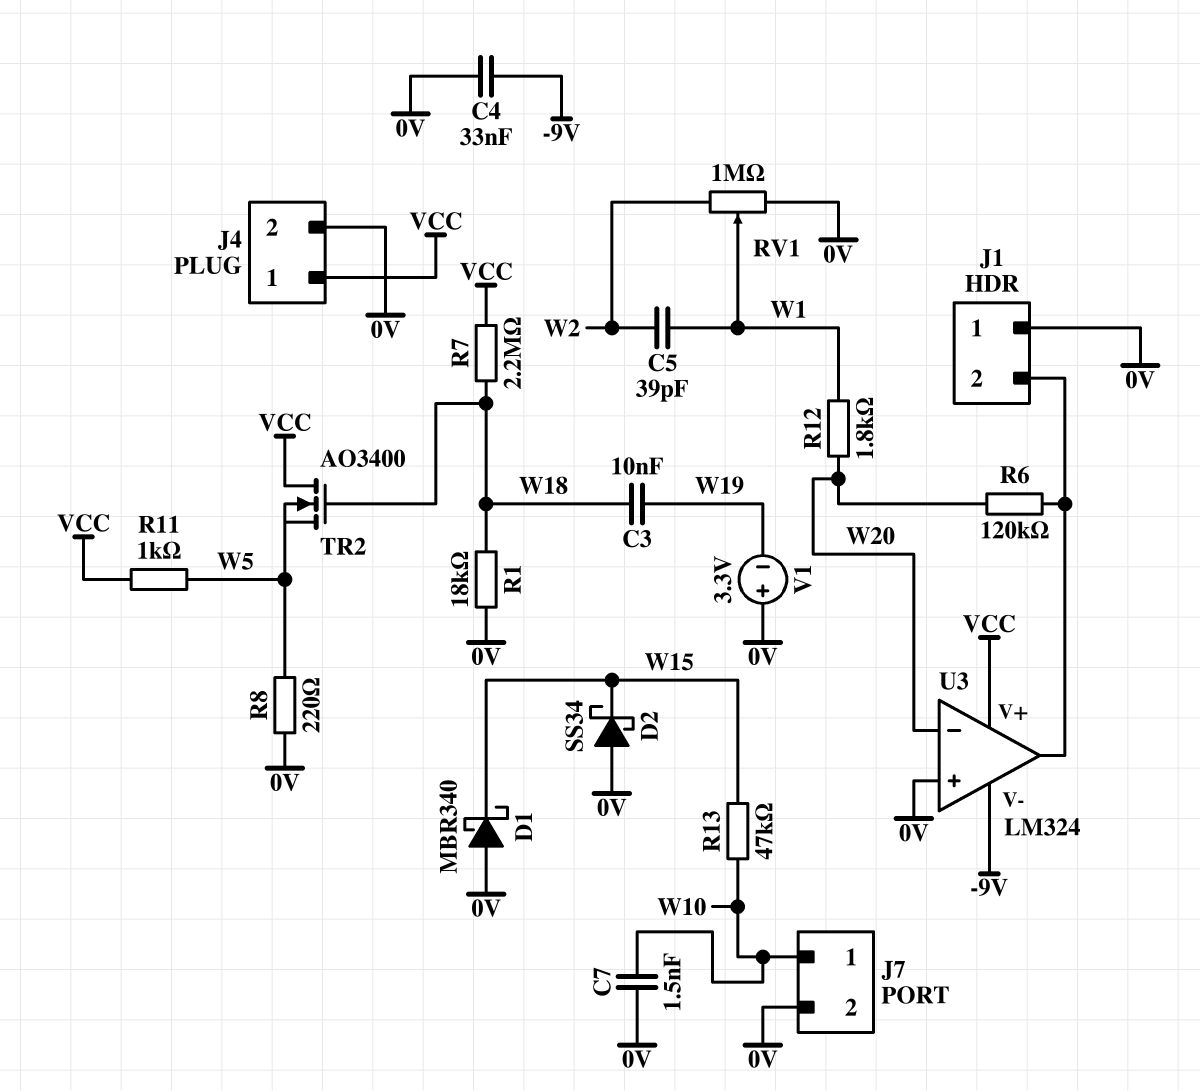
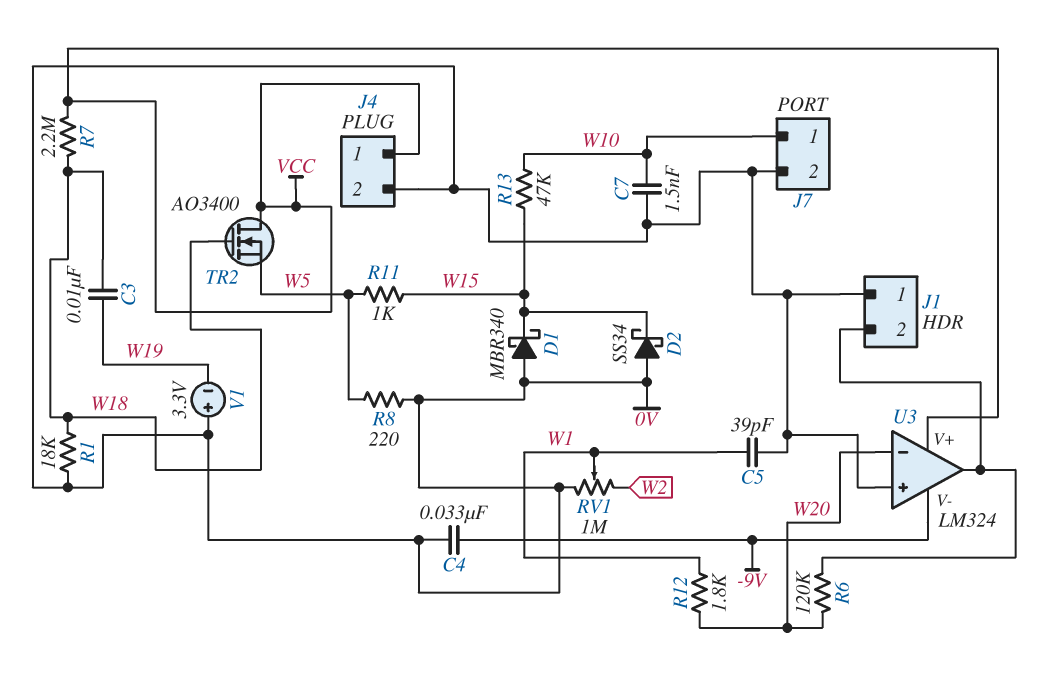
C5: 39pF (W1, W2) -> 39pF (0V, W1)
R11: 1k (VCC, W5) -> 1k (W5, W15)

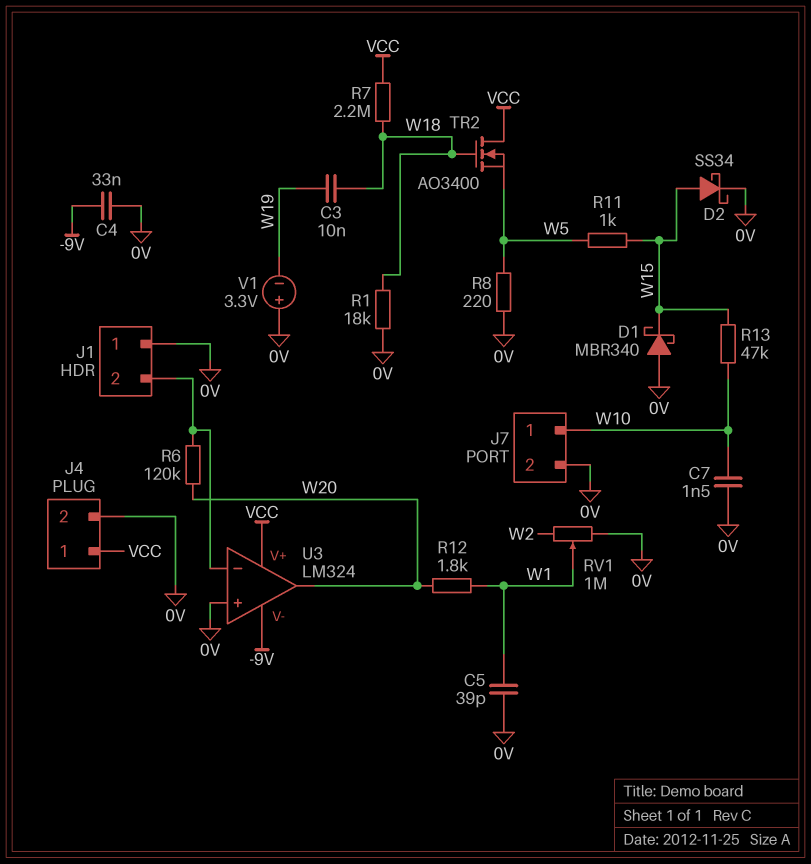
D2: schottky SS34 (A 0V, K W15) -> schottky SS34 (A W15, K 0V)
U3 pin in-: W20 -> J1/2
U3 pin out: J1/2 -> W20

